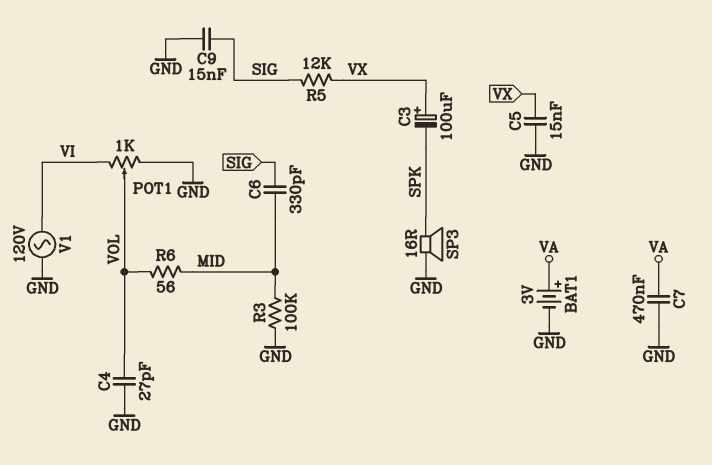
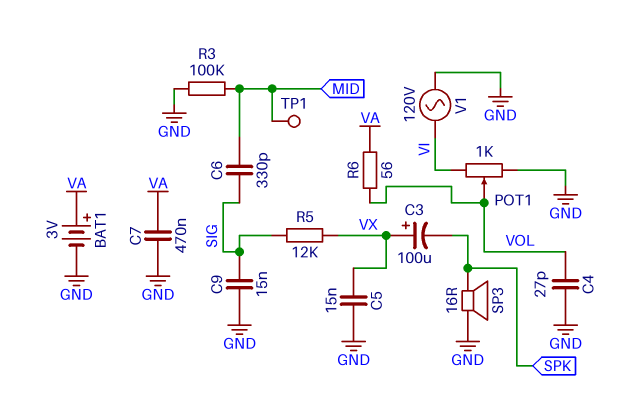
R6: 56 (MID, VOL) -> 56 (VA, VOL)
TP1: none -> test point (MID)

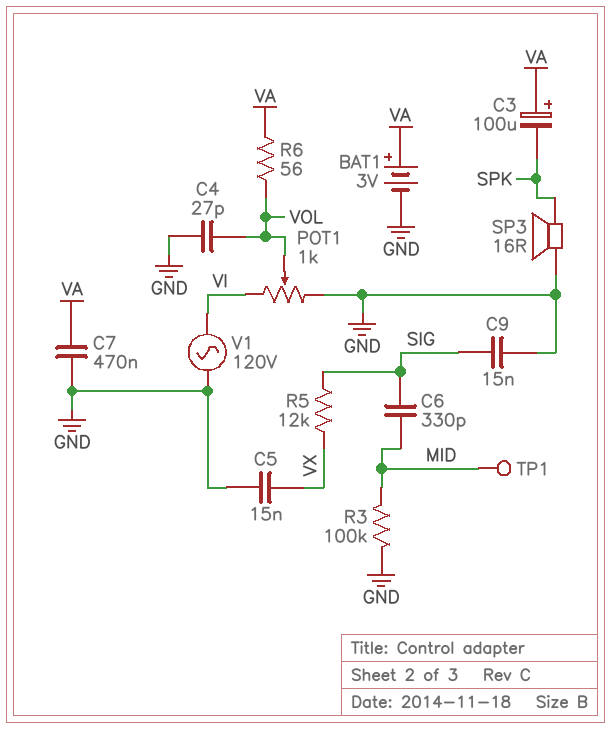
C3: 100uF (plus VX, minus SPK) -> 100uF (plus VA, minus SPK)

